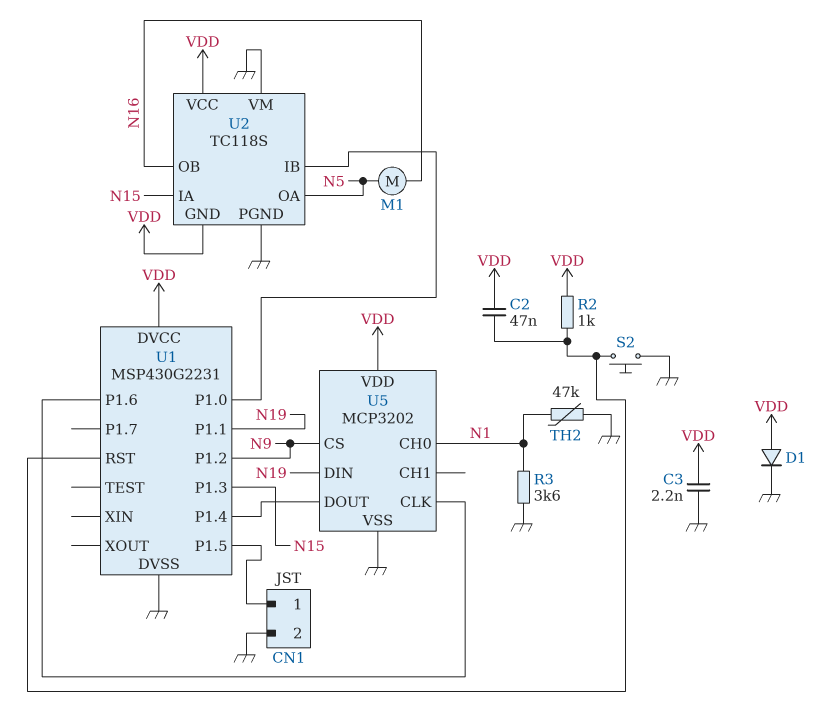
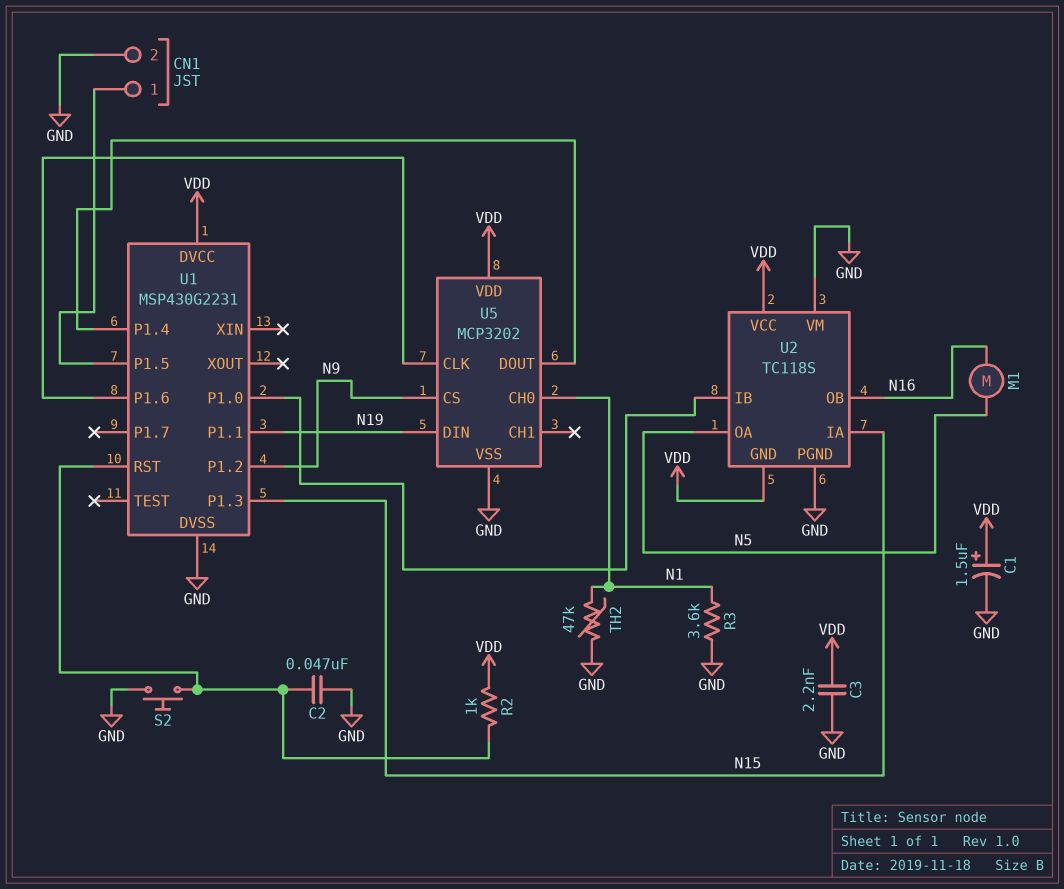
C1: none -> 1.5uF (plus VDD, minus GND)
C2: 47nF (U1/RST, VDD) -> 47nF (GND, U1/RST)
D1: diode (A VDD, K GND) -> none

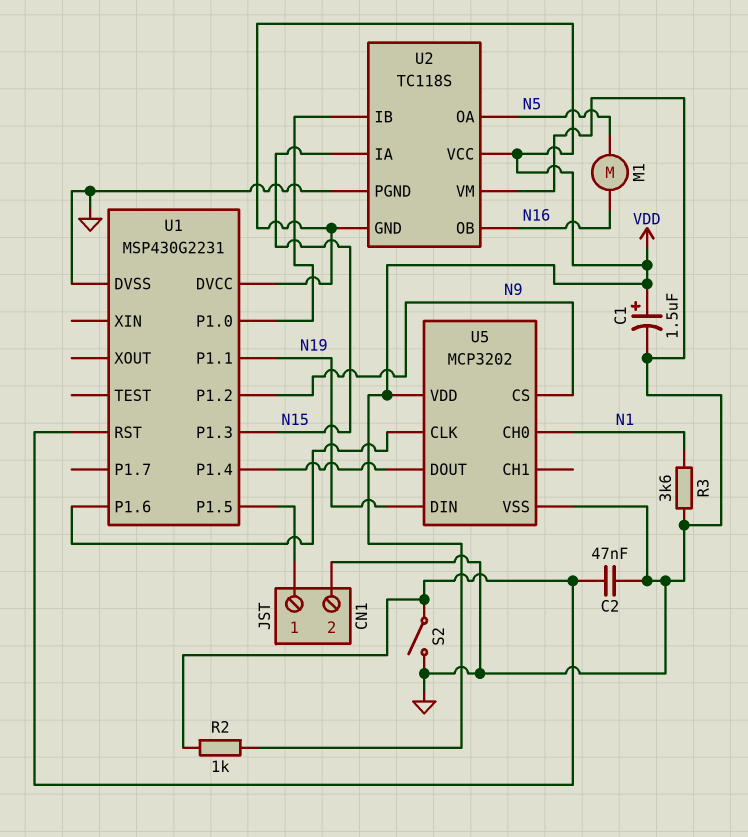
C3: 2.2nF (GND, VDD) -> none
S2: button (GND, U1/RST) -> switch (GND, U1/RST)
TH2: 47k (GND, N1) -> none

